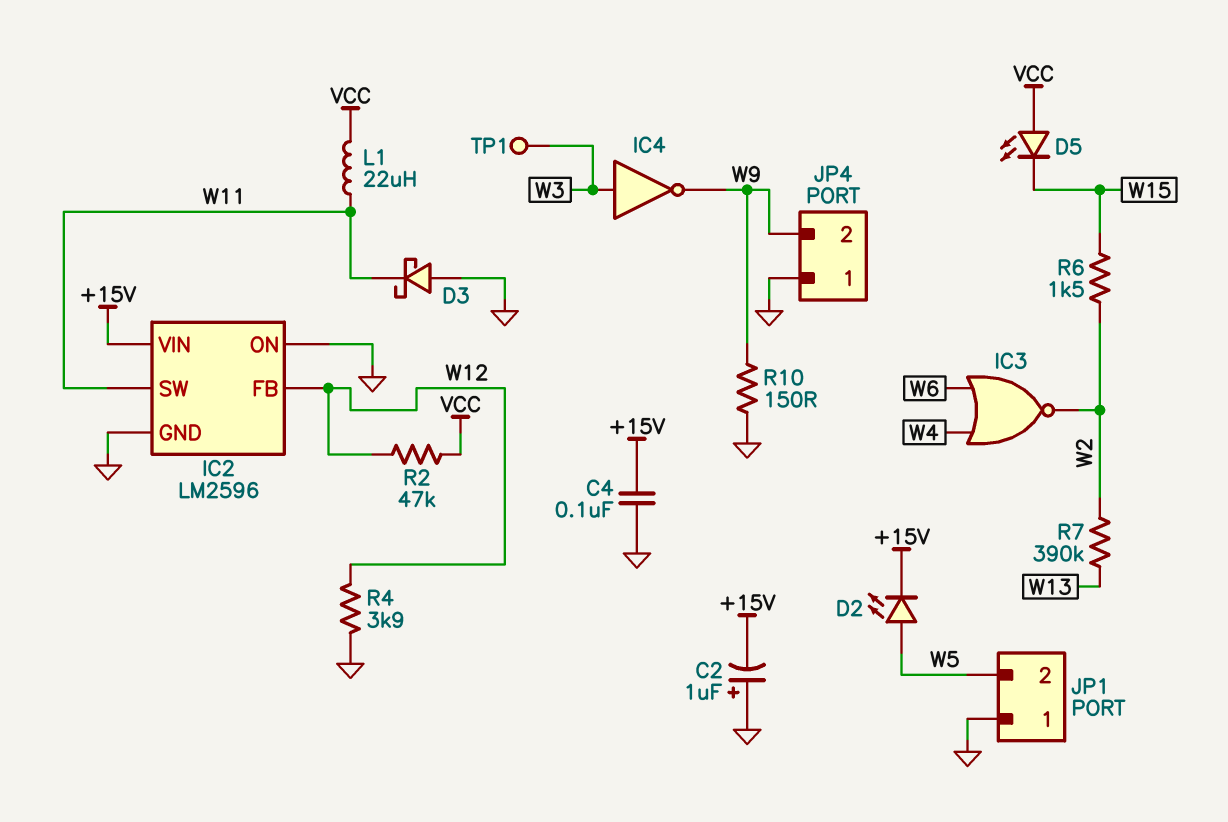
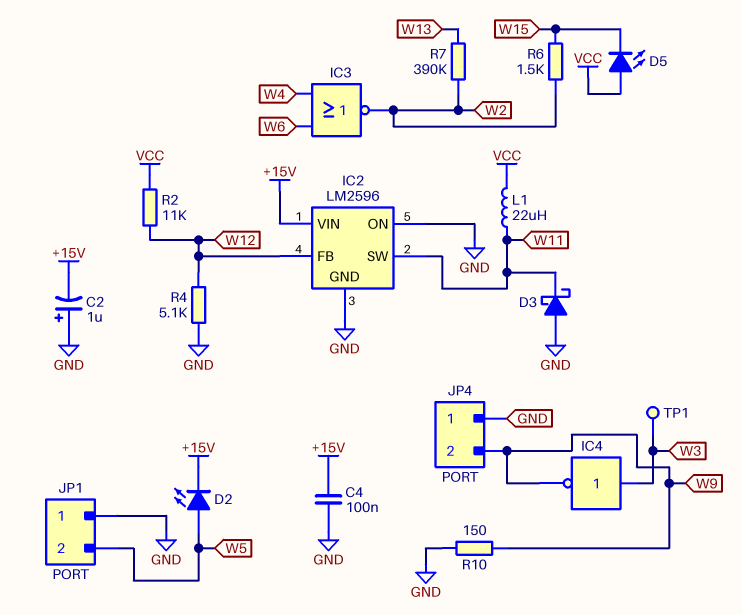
R2: 47k (VCC, W12) -> 11k (VCC, W12)
R4: 3.9k (GND, W12) -> 5.1k (GND, W12)

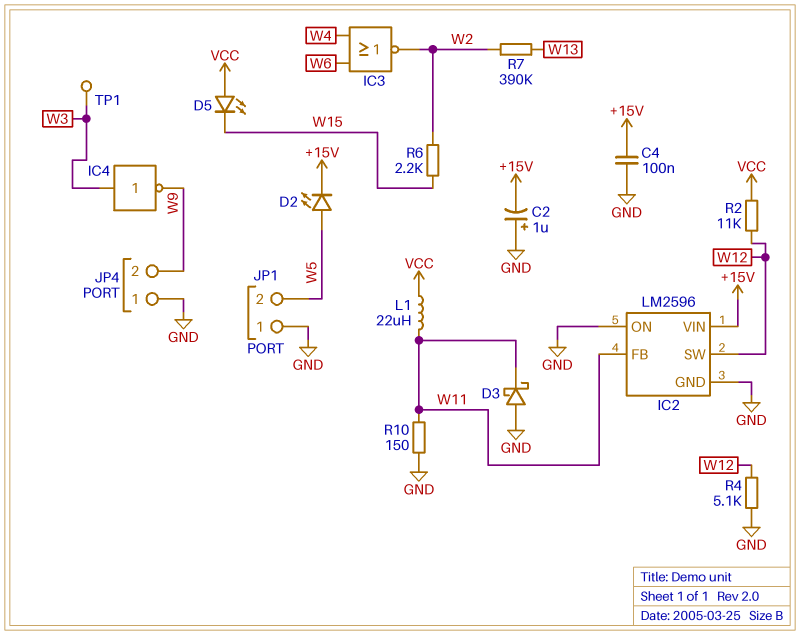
IC2 pin FB: W12 -> W11
IC2 pin SW: W11 -> W12
R6: 1.5k (W2, W15) -> 2.2k (W2, W15)
R10: 150 (GND, W9) -> 150 (GND, W11)

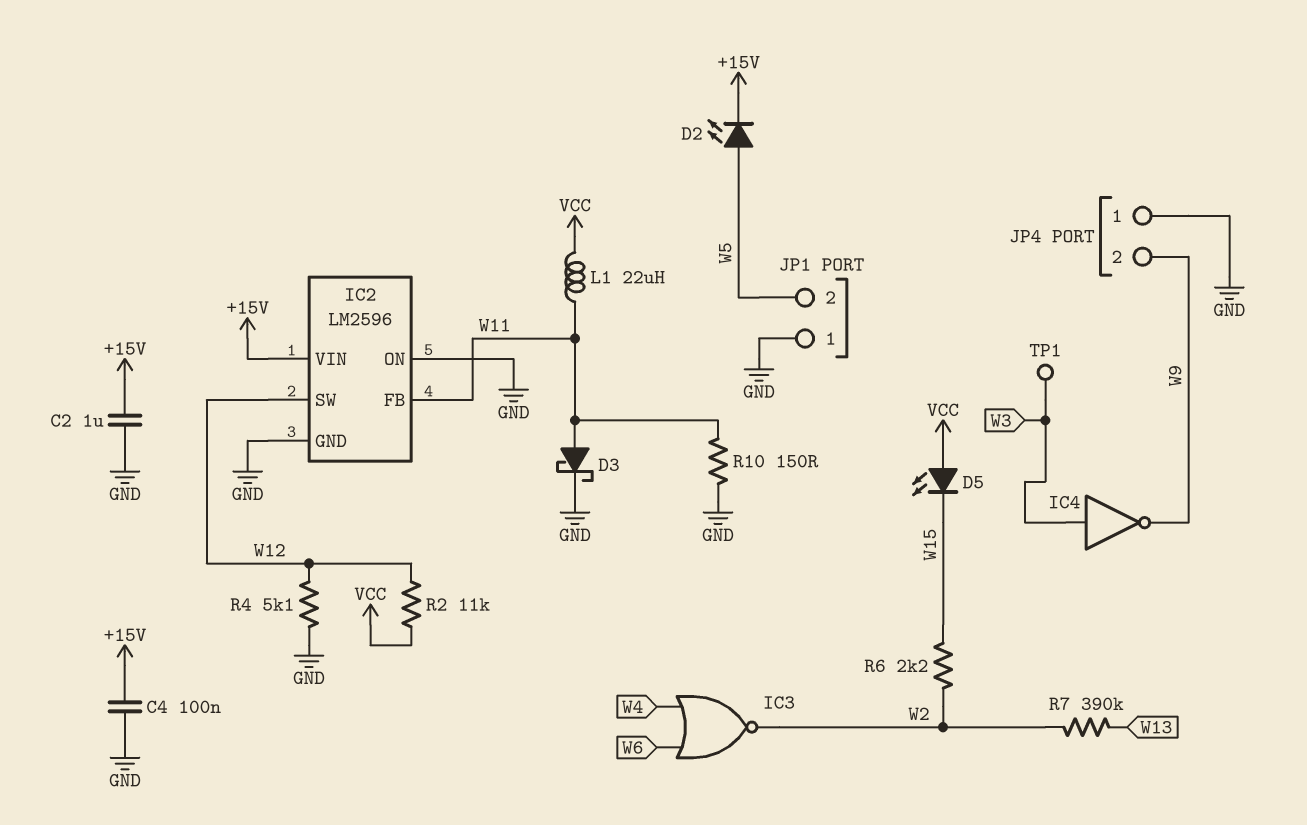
C2: 1uF (plus GND, minus +15V) -> 1uF (+15V, GND)
D3: schottky (A GND, K W11) -> schottky (A W11, K GND)

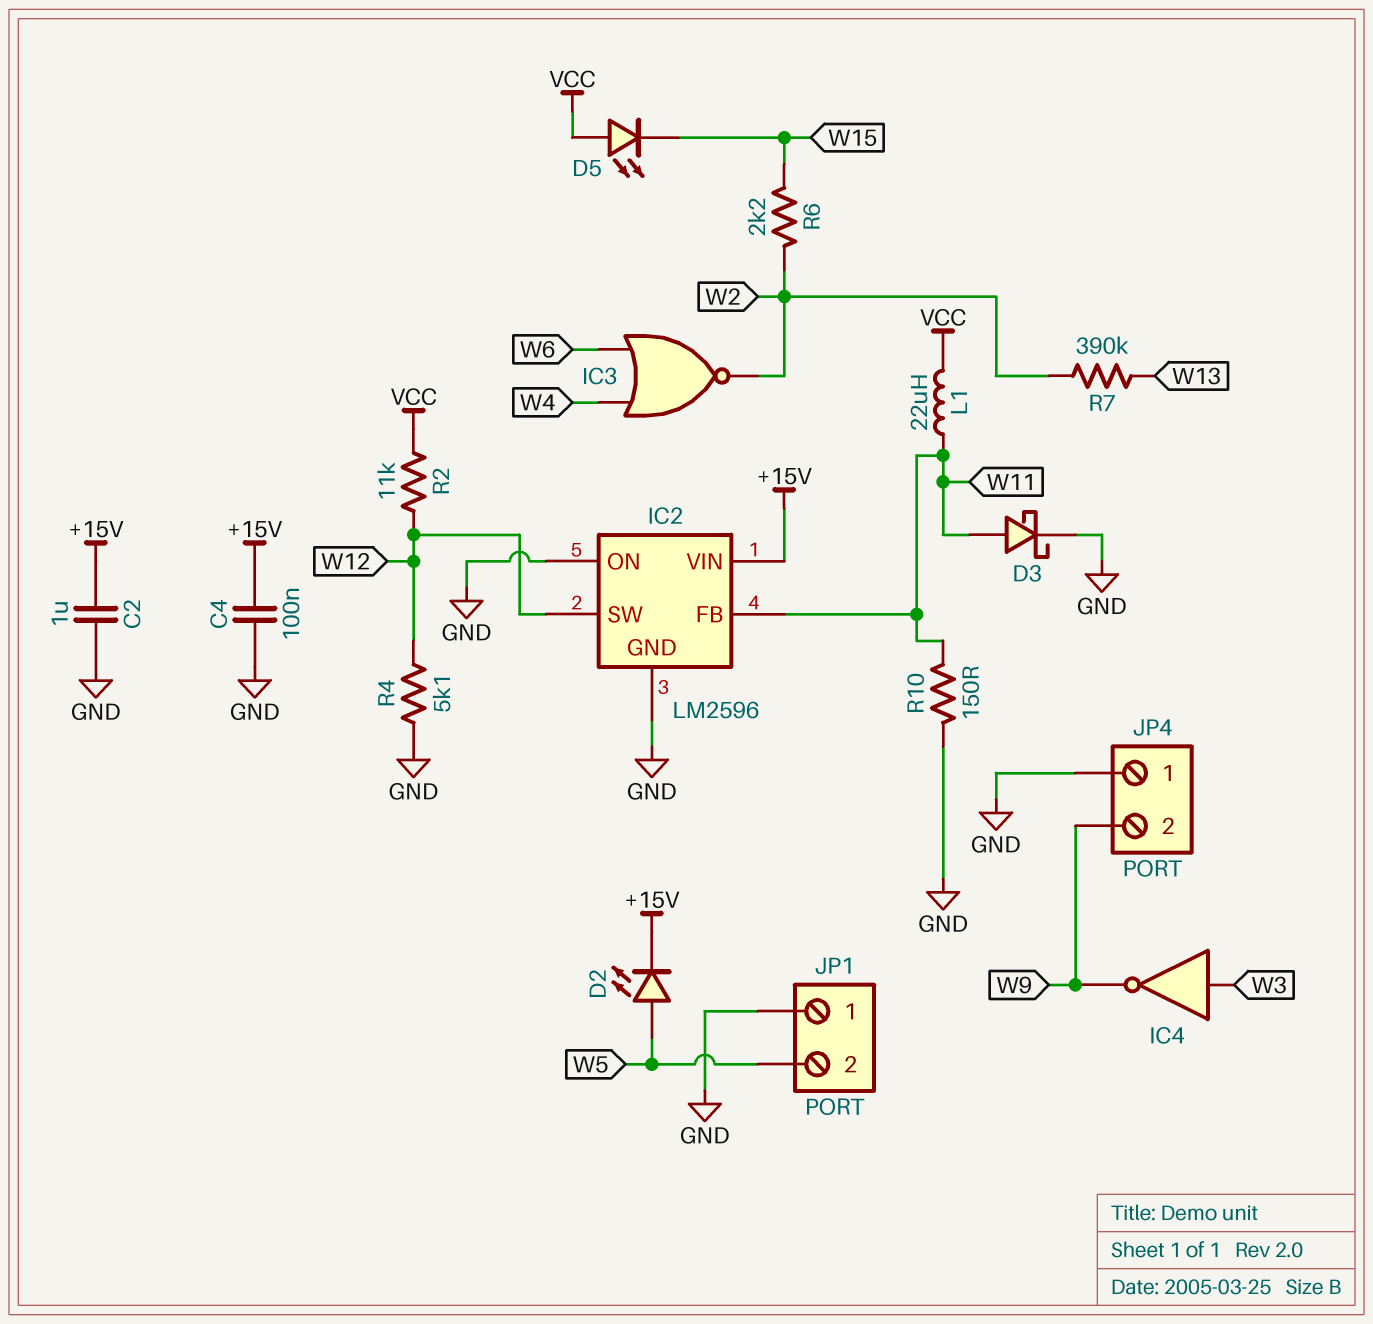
TP1: test point (W3) -> none

